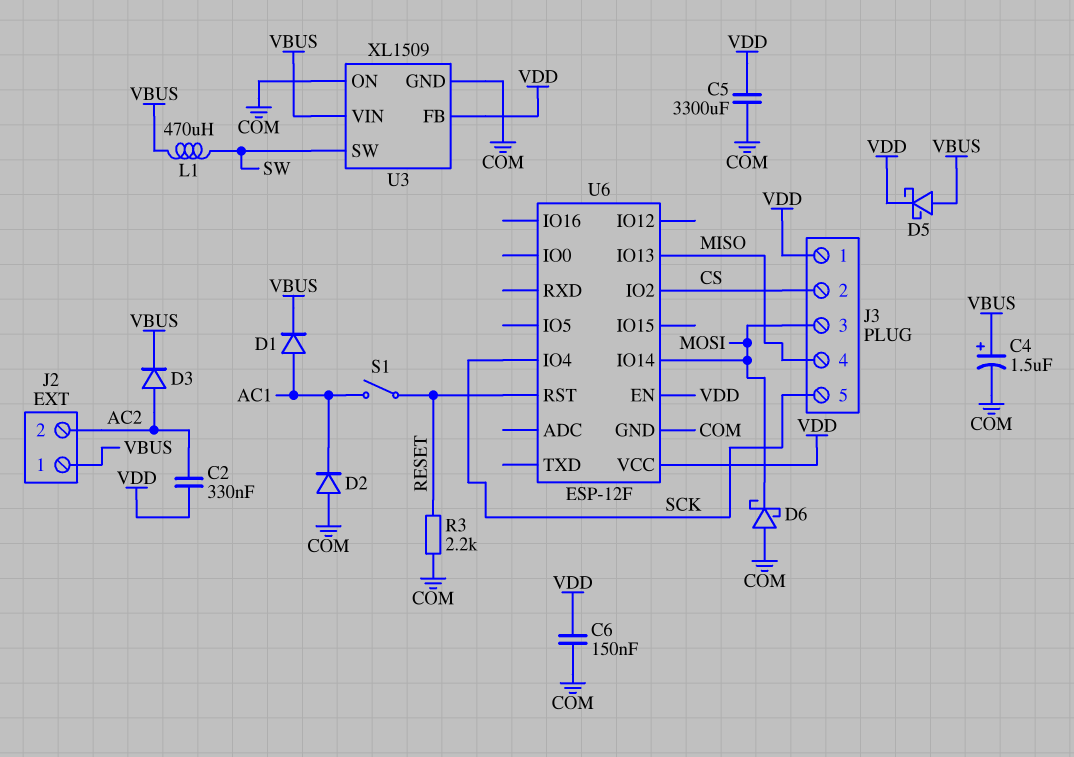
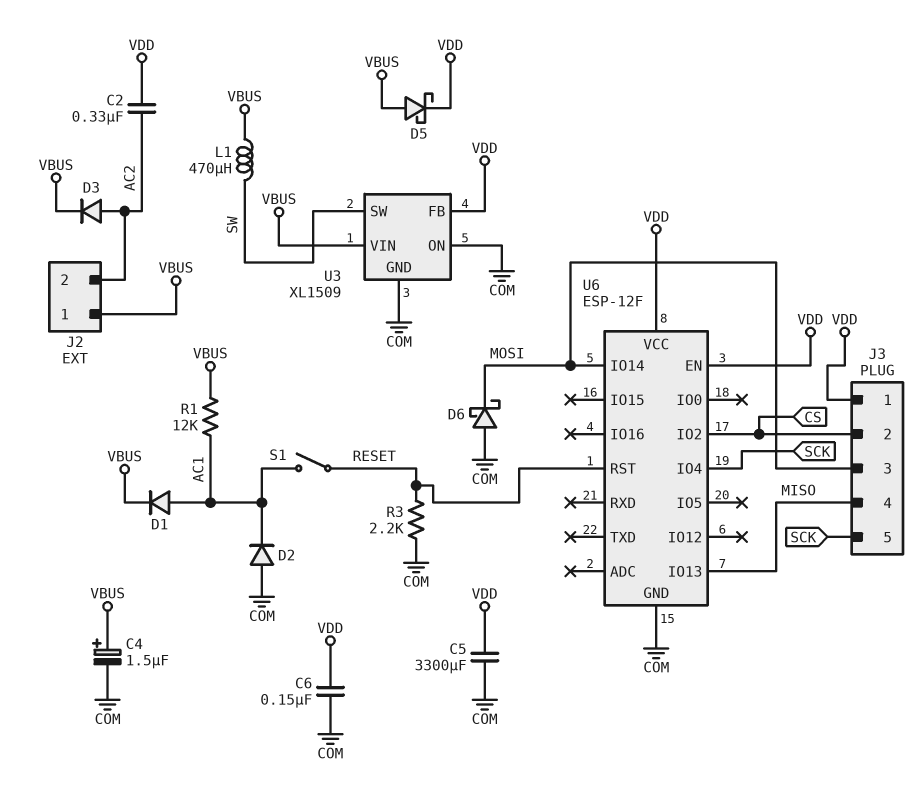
R1: none -> 12k (AC1, VBUS)

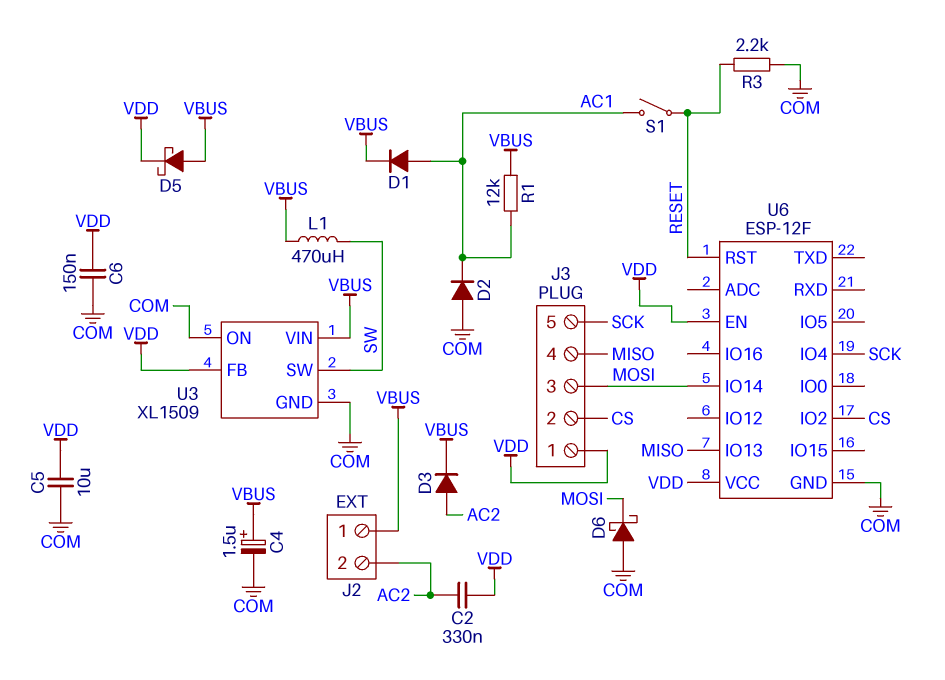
C5: 3300uF (COM, VDD) -> 10uF (COM, VDD)

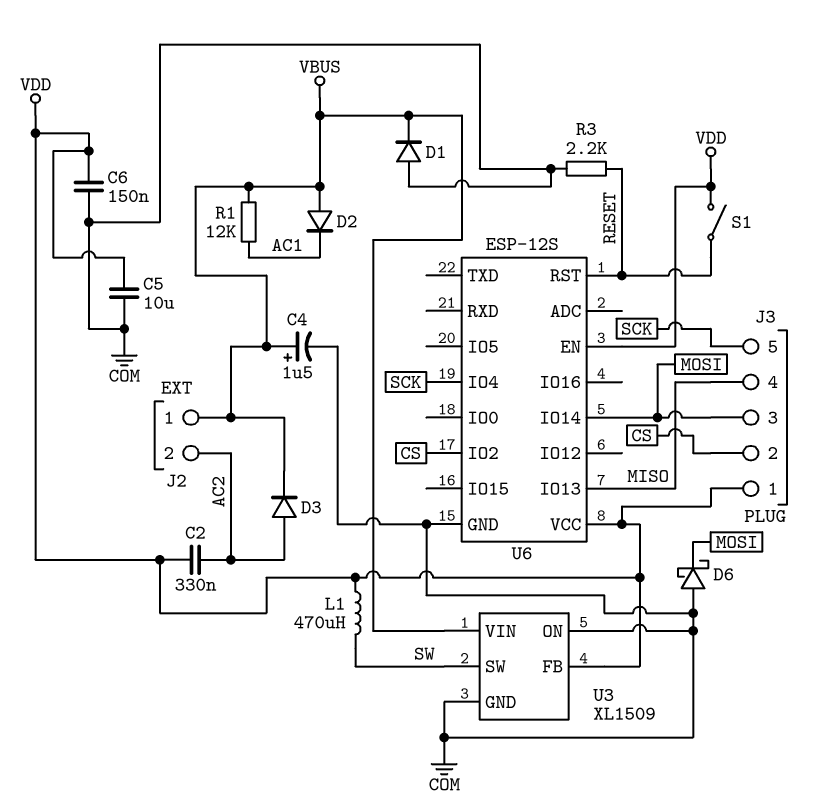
D1: diode (A AC1, K VBUS) -> diode (A COM, K VBUS)
D2: diode (A COM, K AC1) -> diode (A VBUS, K AC1)
D5: schottky (A VBUS, K VDD) -> none
L1: 470uH (SW, VBUS) -> 470uH (SW, VDD)
S1: switch (AC1, RESET) -> switch (RESET, VDD)
U6: ESP-12F -> ESP-12S

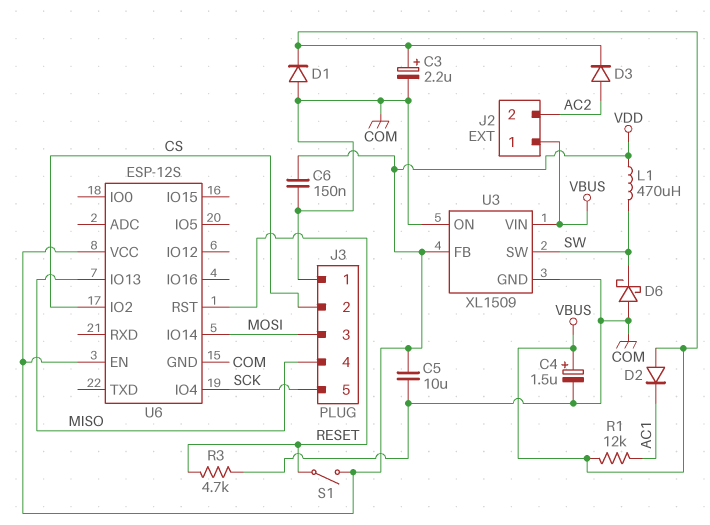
C2: 330nF (AC2, VDD) -> none
C3: none -> 2.2uF (plus VBUS, minus COM)
D6: schottky (A COM, K MOSI) -> schottky (A COM, K SW)
J3 pin 1: VDD -> COM
R3: 2.2k (COM, RESET) -> 4.7k (COM, RESET)

